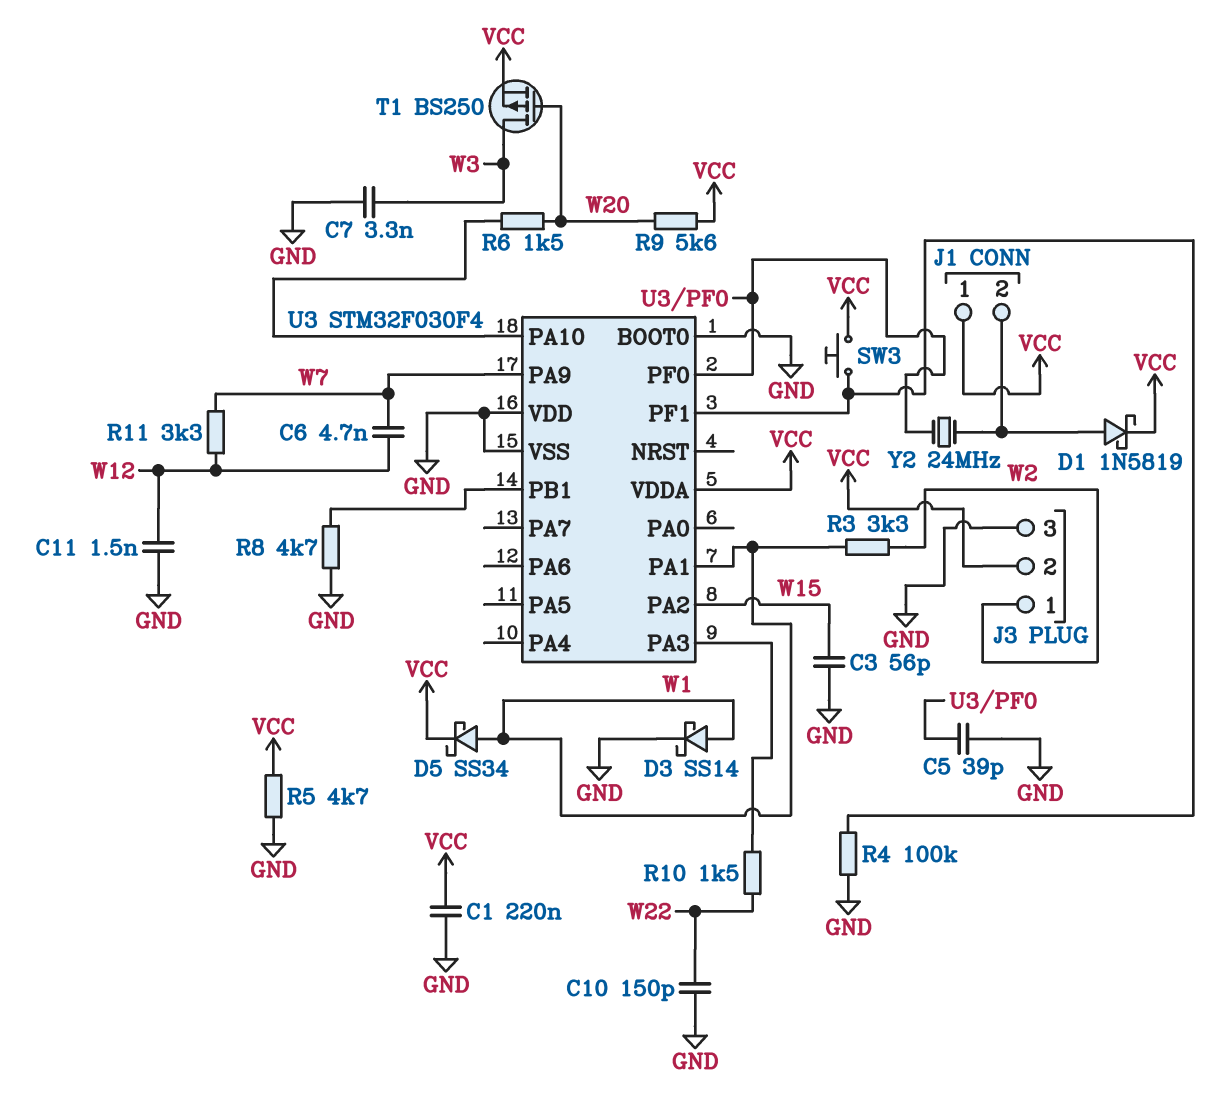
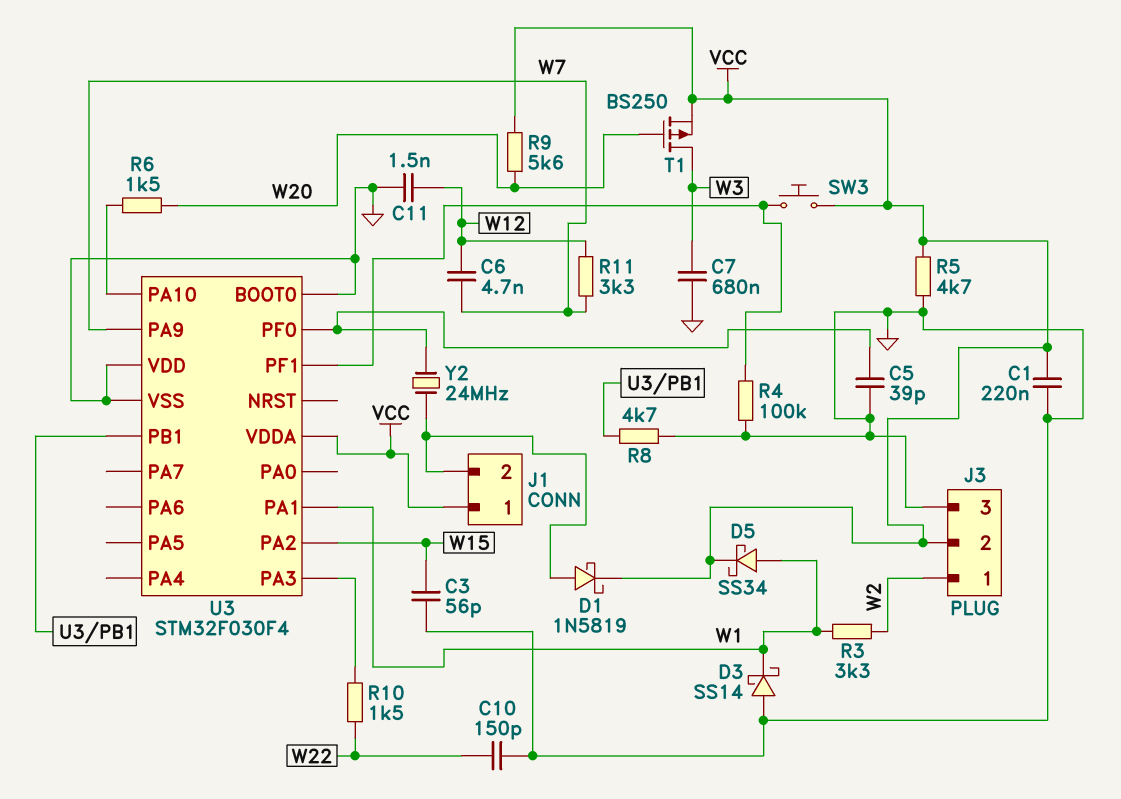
C7: 3.3nF (GND, W3) -> 680nF (GND, W3)
D3: schottky SS14 (A W1, K GND) -> schottky SS14 (A GND, K W1)

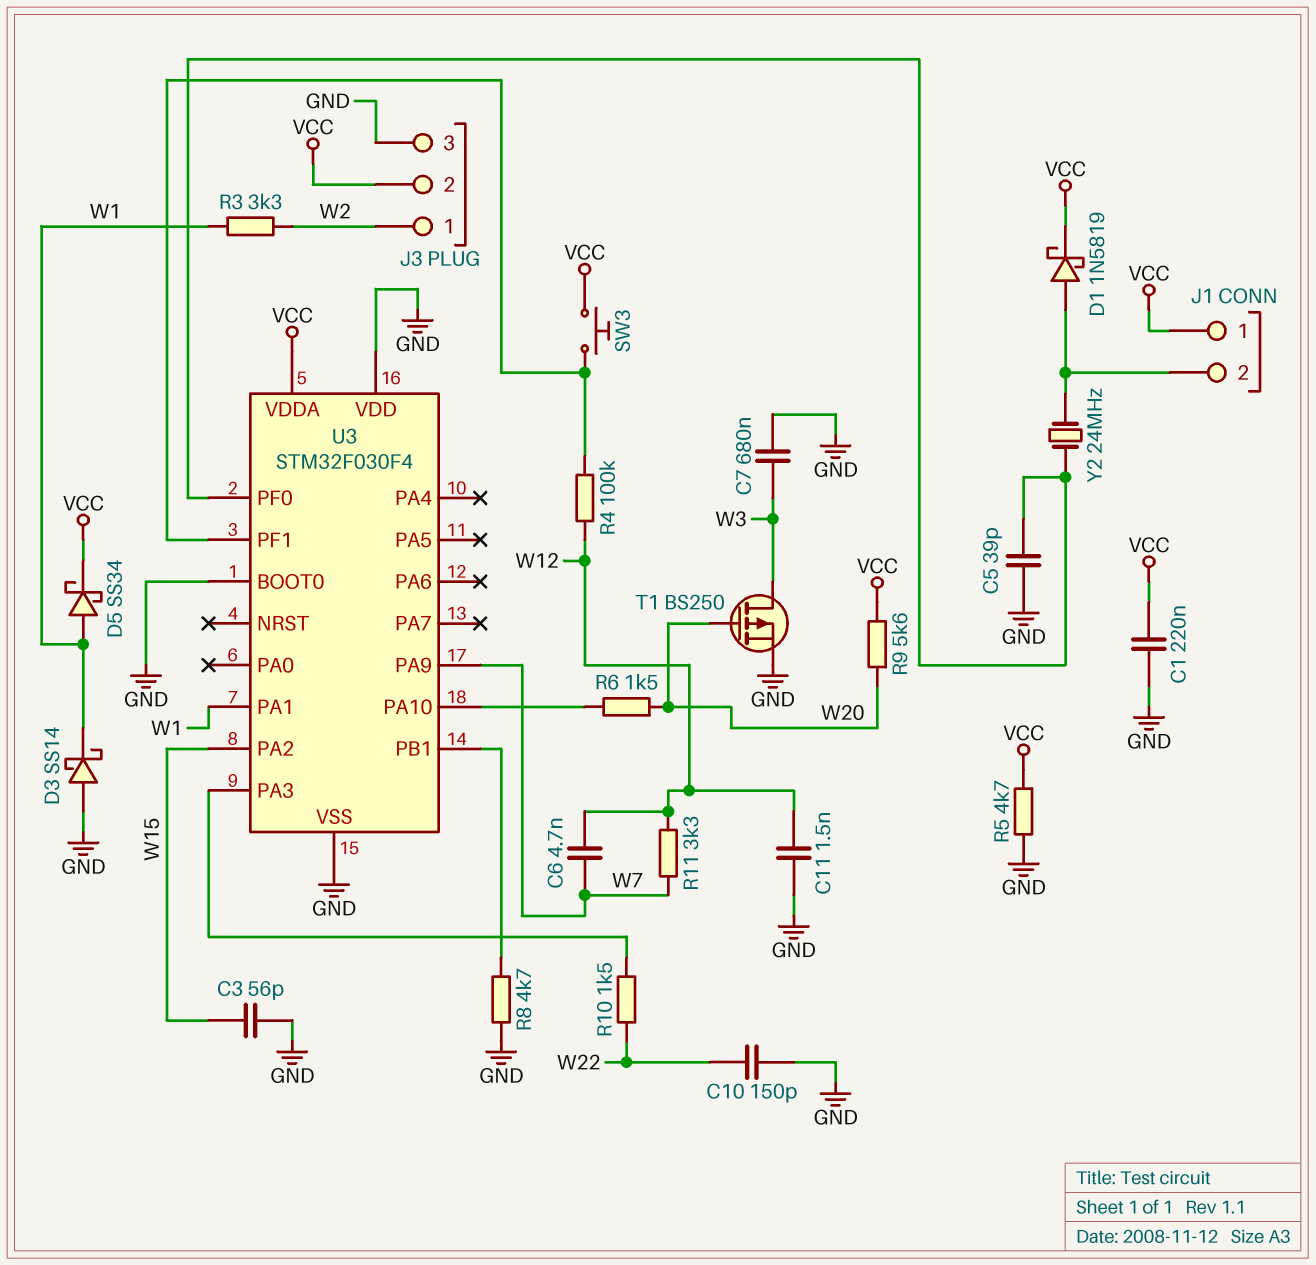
R4: 100k (GND, U3/PF1) -> 100k (U3/PF1, W12)
T1: PMOS BS250 (G W20, D W3, S VCC) -> PMOS BS250 (G W20, D W3, S GND)

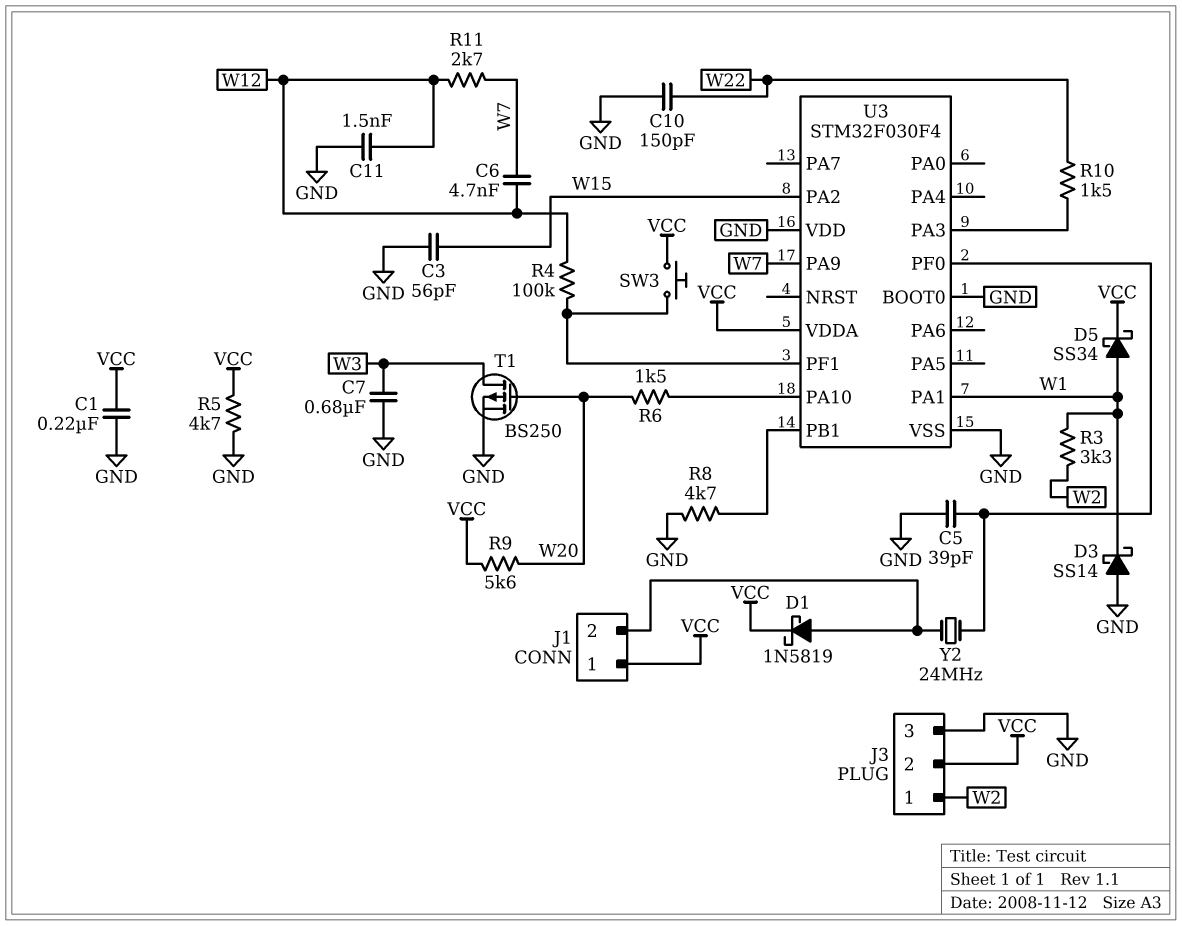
R11: 3.3k (W7, W12) -> 2.7k (W7, W12)

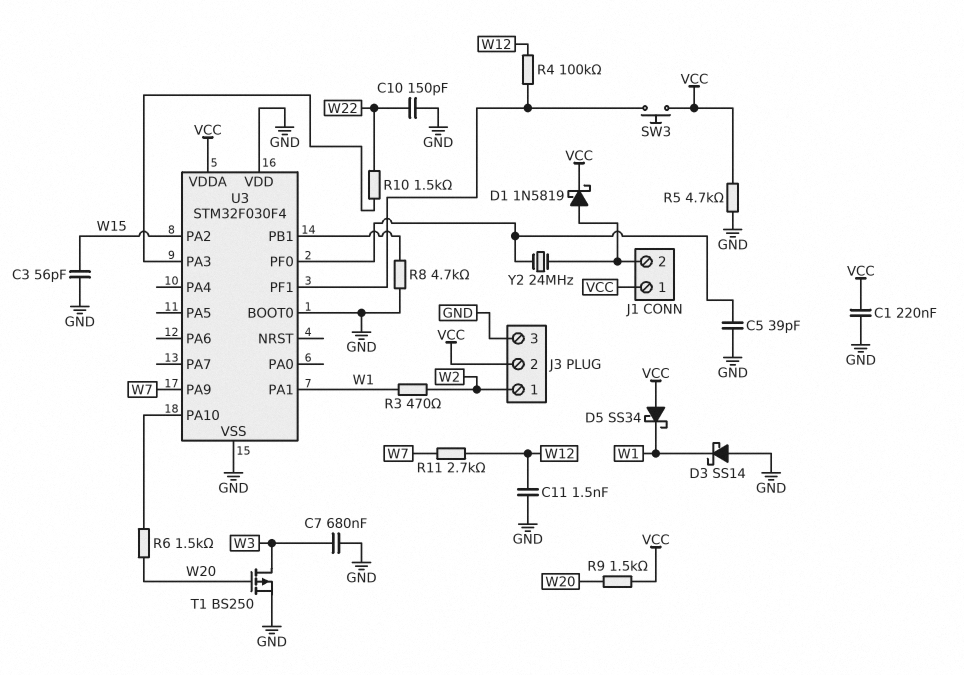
C6: 4.7nF (W7, W12) -> none
D5: schottky SS34 (A W1, K VCC) -> schottky SS34 (A VCC, K W1)
R3: 3.3k (W1, W2) -> 470 (W1, W2)
R9: 5.6k (VCC, W20) -> 1.5k (VCC, W20)

